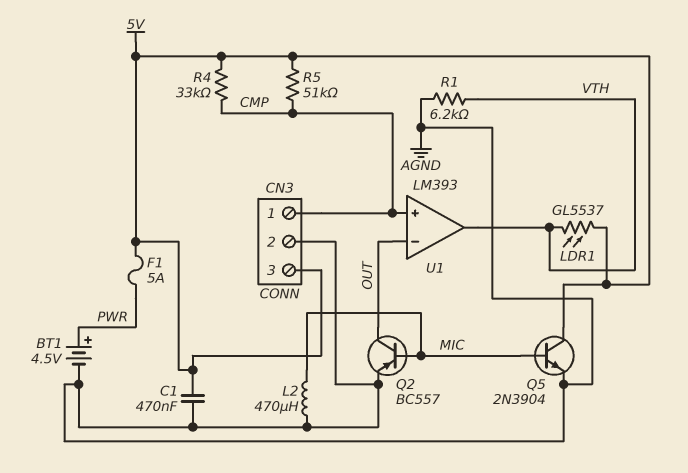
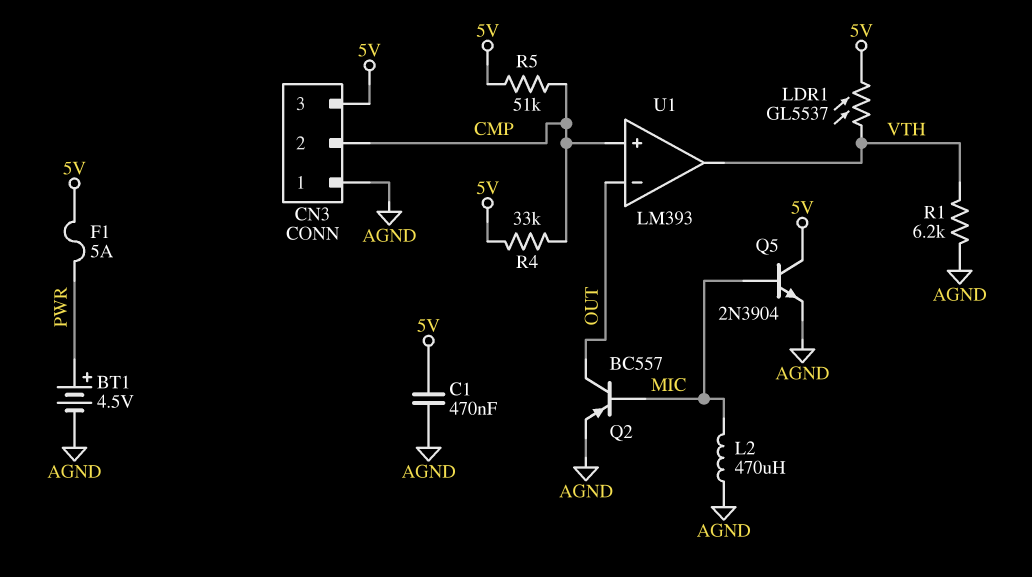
CN3 pin 1: CMP -> AGND
CN3 pin 2: AGND -> CMP

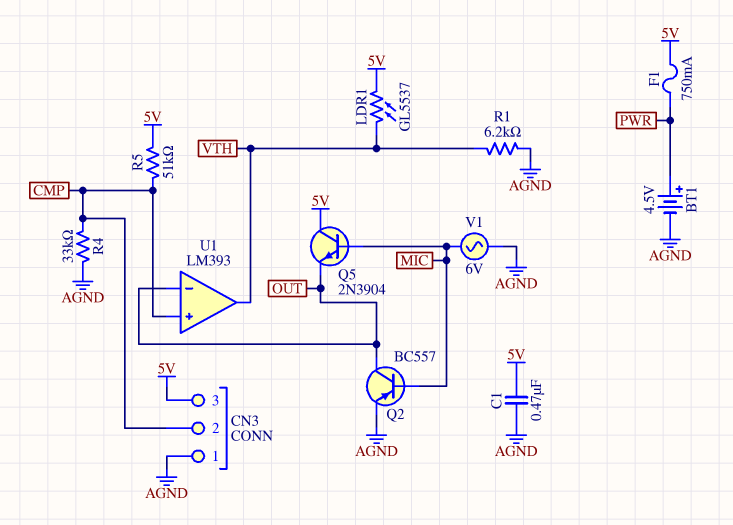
F1: 5A (5V, PWR) -> 750mA (5V, PWR)
L2: 470uH (AGND, MIC) -> none
Q5: NPN 2N3904 (B MIC, C 5V, E AGND) -> NPN 2N3904 (B MIC, C 5V, E OUT)
R4: 33k (5V, CMP) -> 33k (AGND, CMP)
V1: none -> AC 6V (AGND, MIC)

